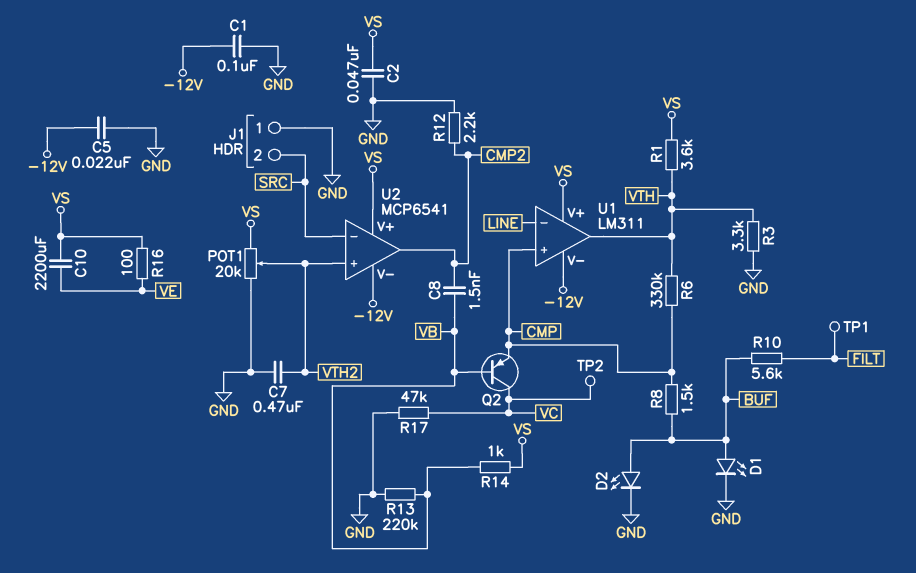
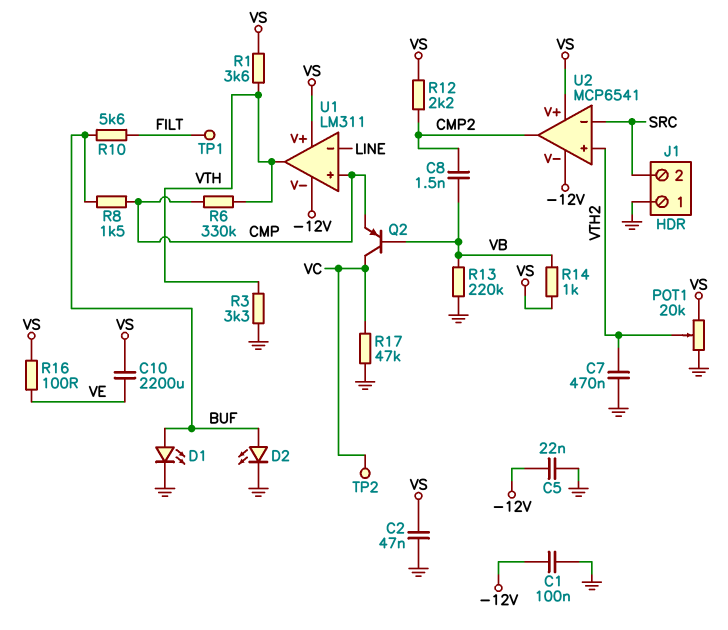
R12: 2.2k (CMP2, GND) -> 2.2k (CMP2, VS)

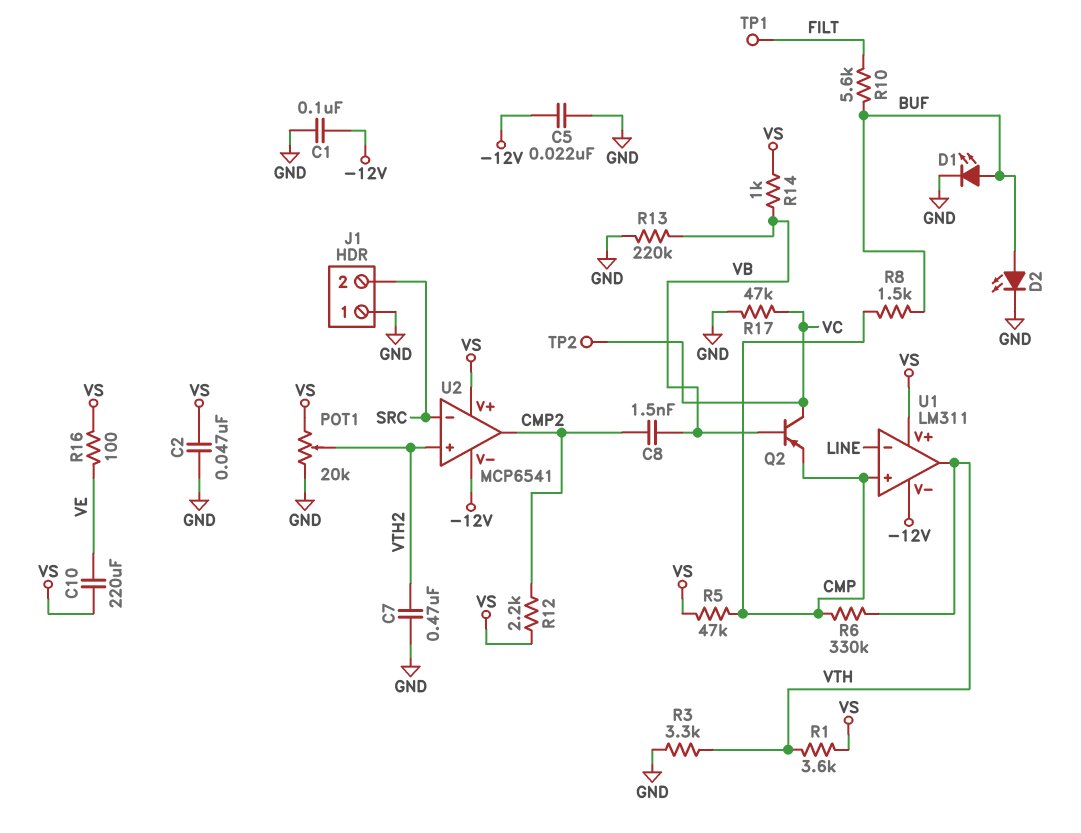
C10: 2200uF (VE, VS) -> 220uF (VE, VS)
R5: none -> 47k (CMP, VS)

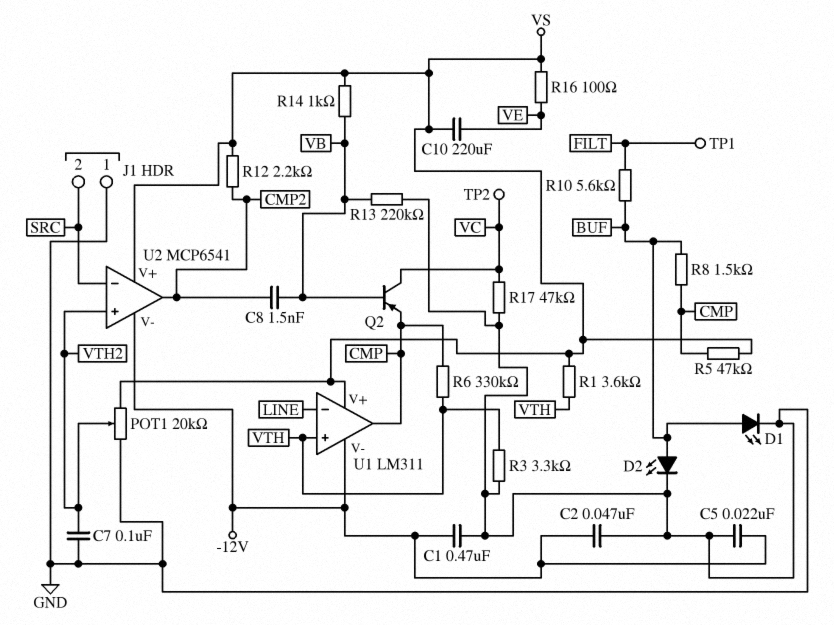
C1: 100nF (-12V, GND) -> 470nF (-12V, GND)
C2: 47nF (GND, VS) -> 47nF (-12V, GND)
C7: 470nF (GND, VTH2) -> 100nF (GND, VTH2)
U1 pin in+: CMP -> VTH
U1 pin out: VTH -> CMP

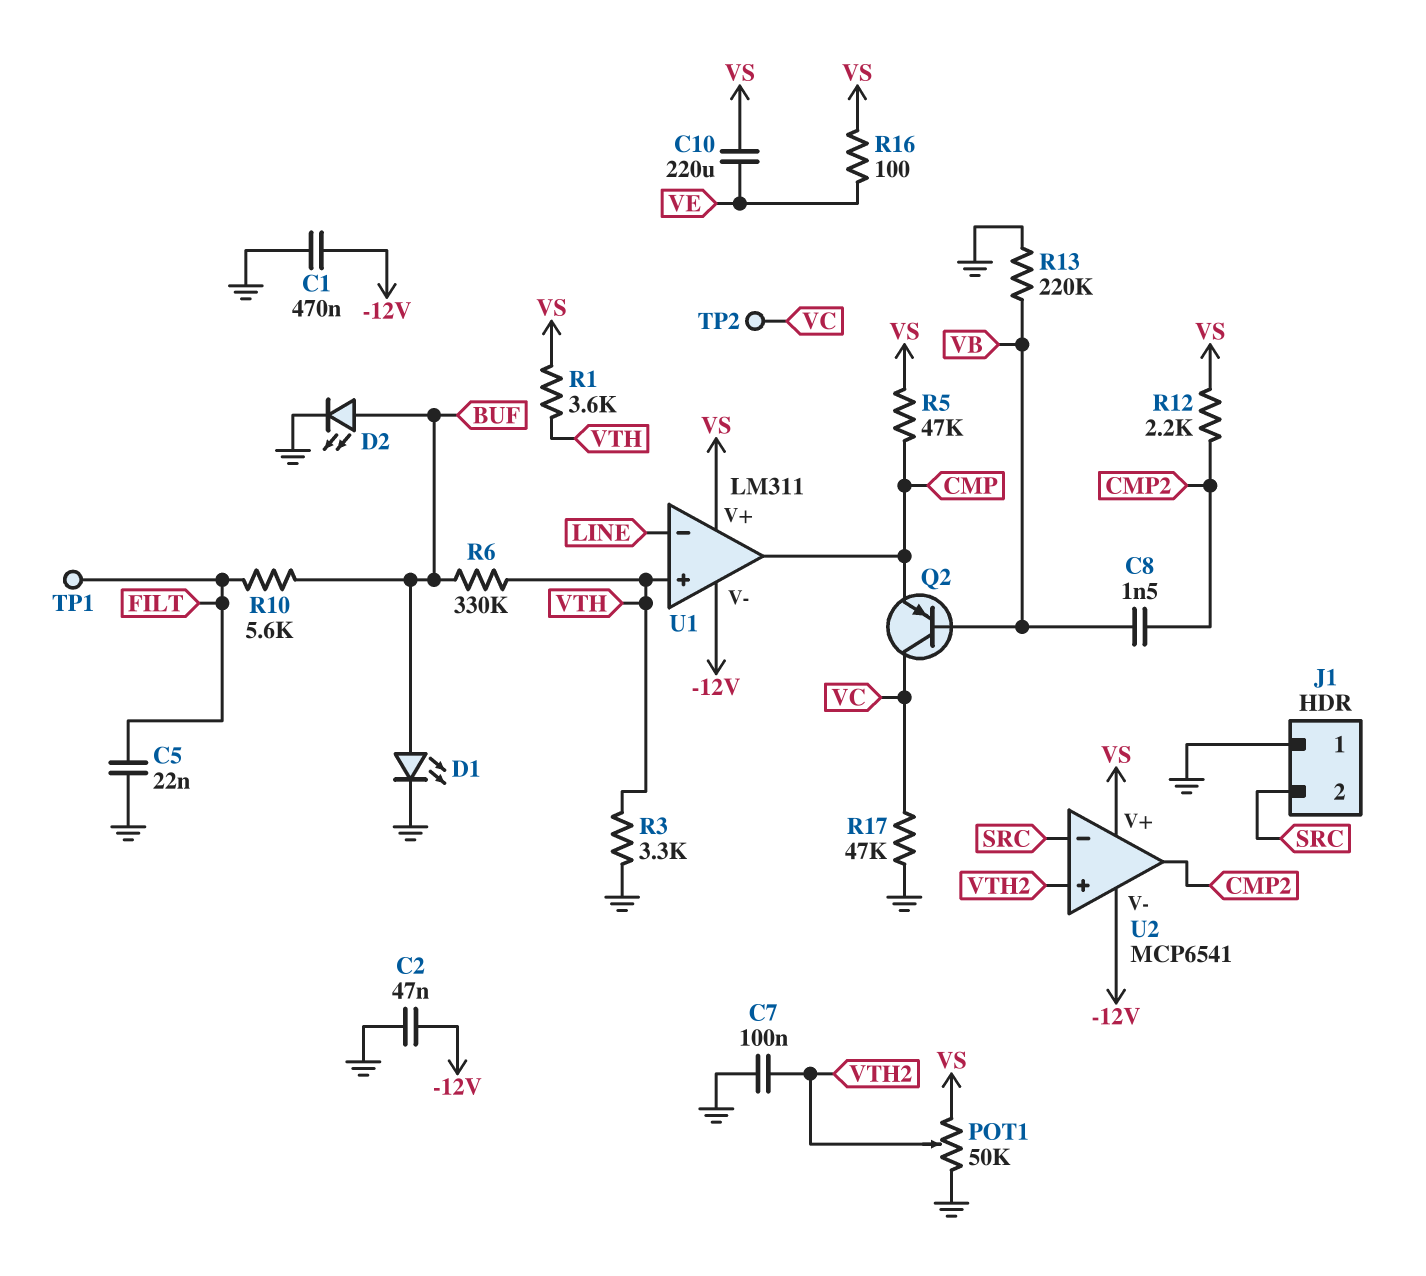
C5: 22nF (-12V, GND) -> 22nF (FILT, GND)
POT1: 20k (GND, VS, wiper VTH2) -> 50k (GND, VS, wiper VTH2)
R6: 330k (CMP, VTH) -> 330k (BUF, VTH)
R8: 1.5k (BUF, CMP) -> none
R14: 1k (VB, VS) -> none

